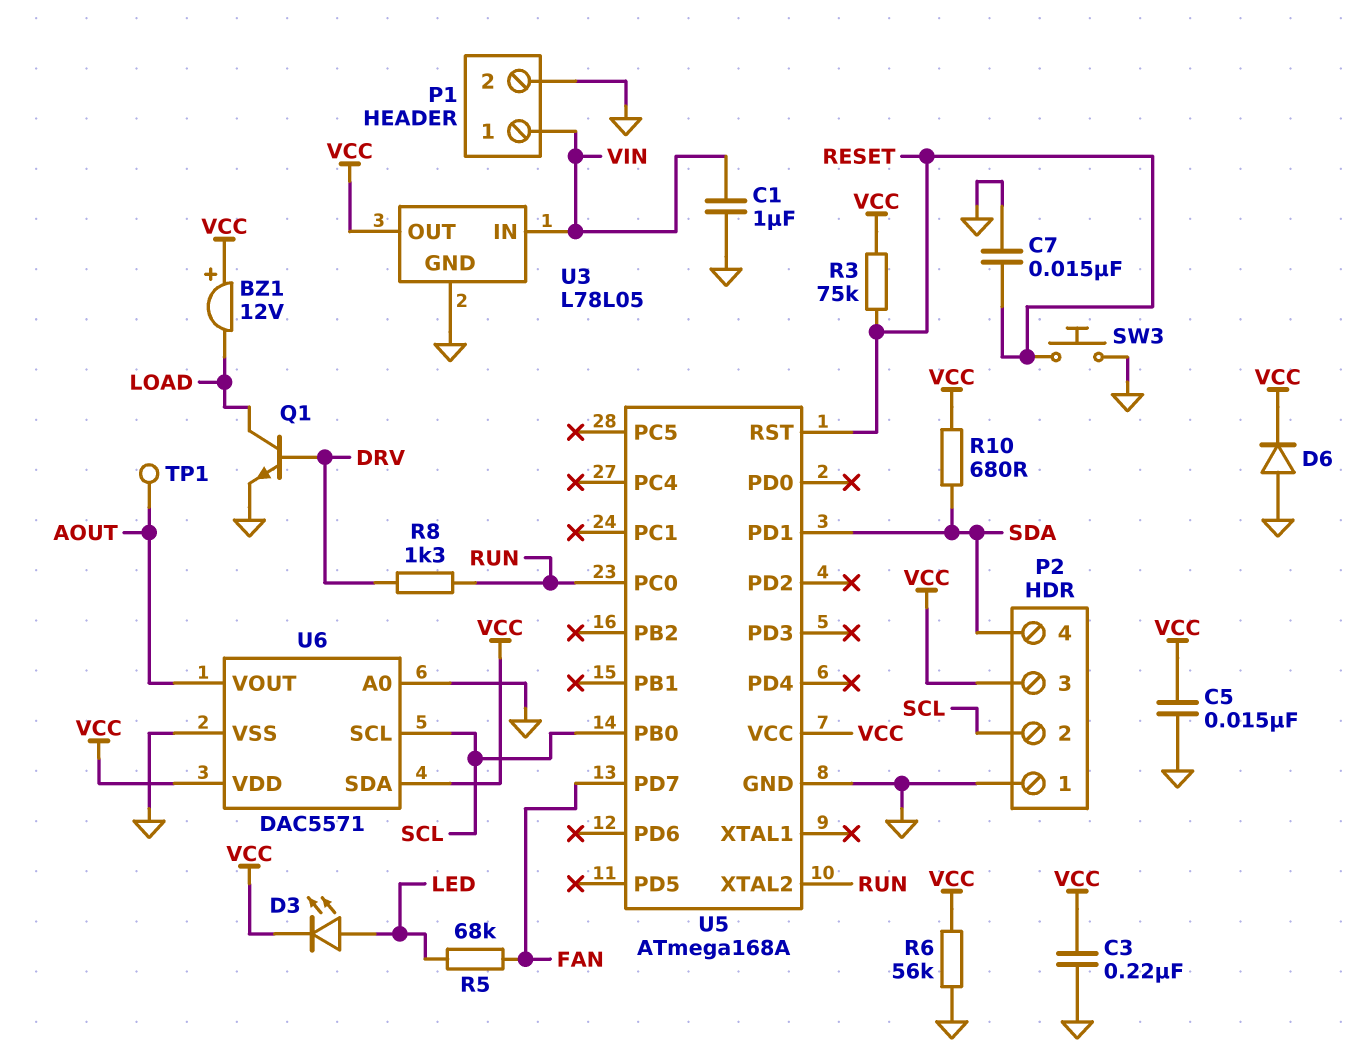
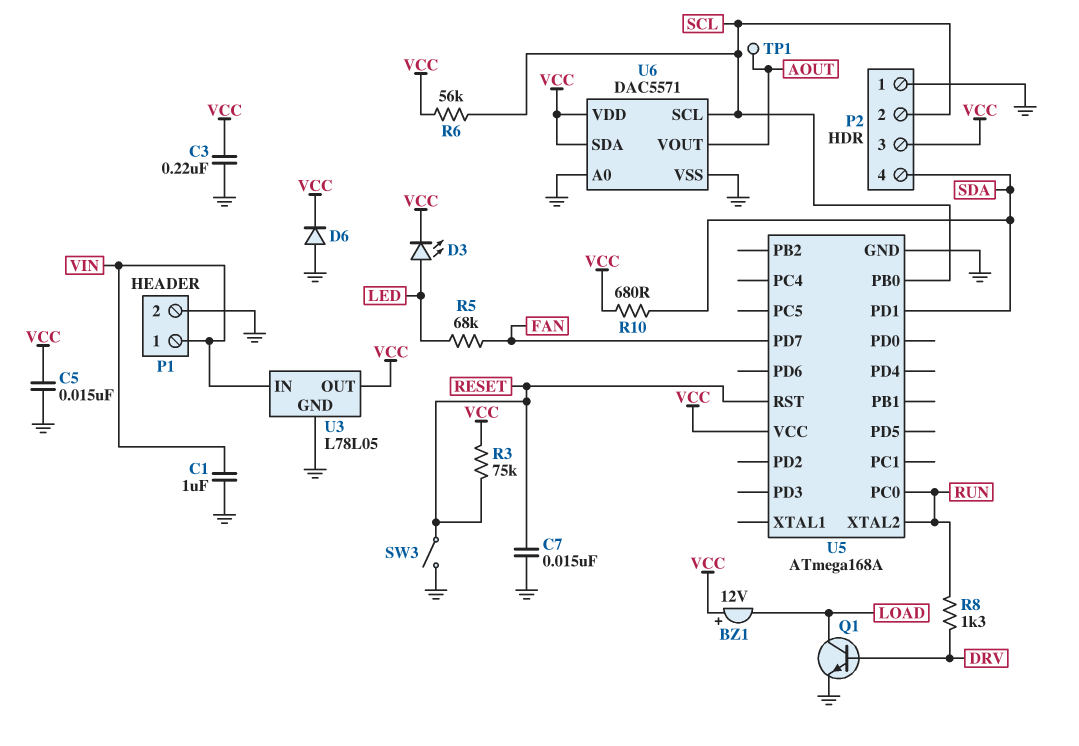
R6: 56k (GND, VCC) -> 56k (SCL, VCC)
SW3: button (GND, RESET) -> switch (GND, RESET)

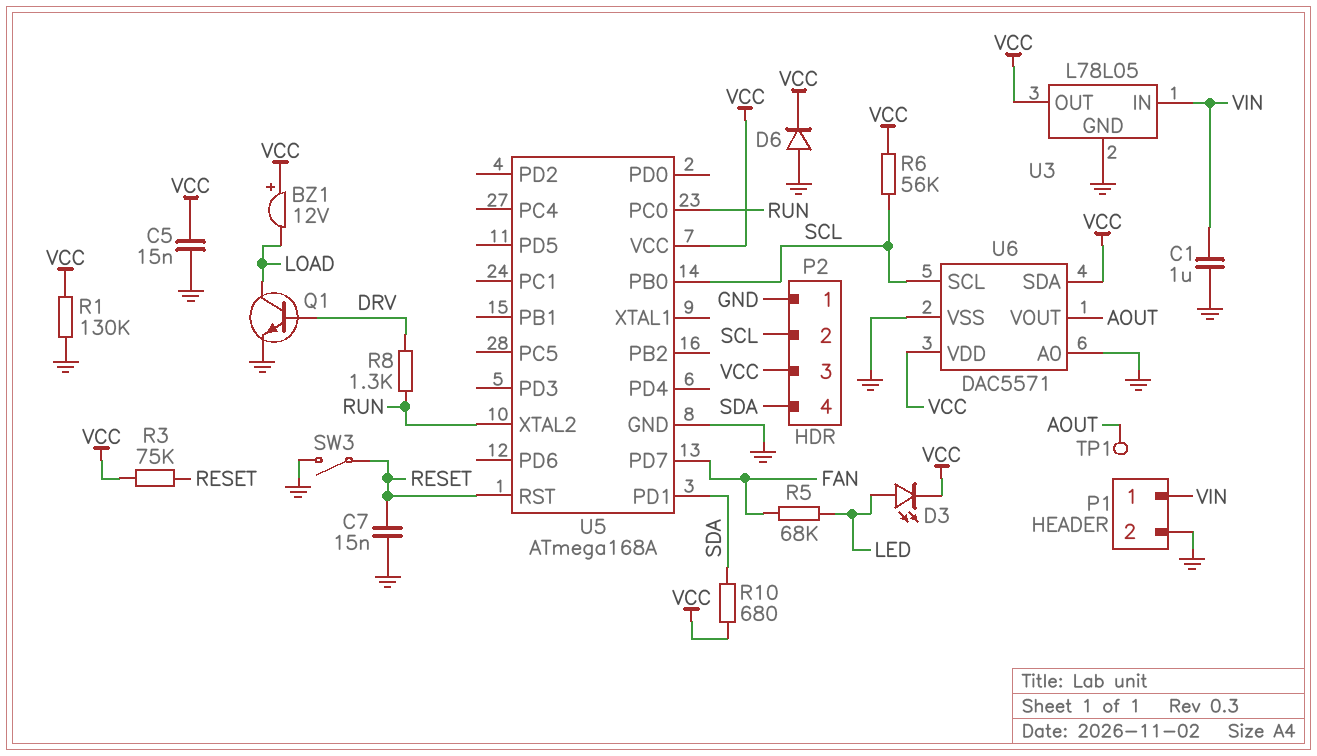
C3: 220nF (GND, VCC) -> none
R1: none -> 130k (GND, VCC)

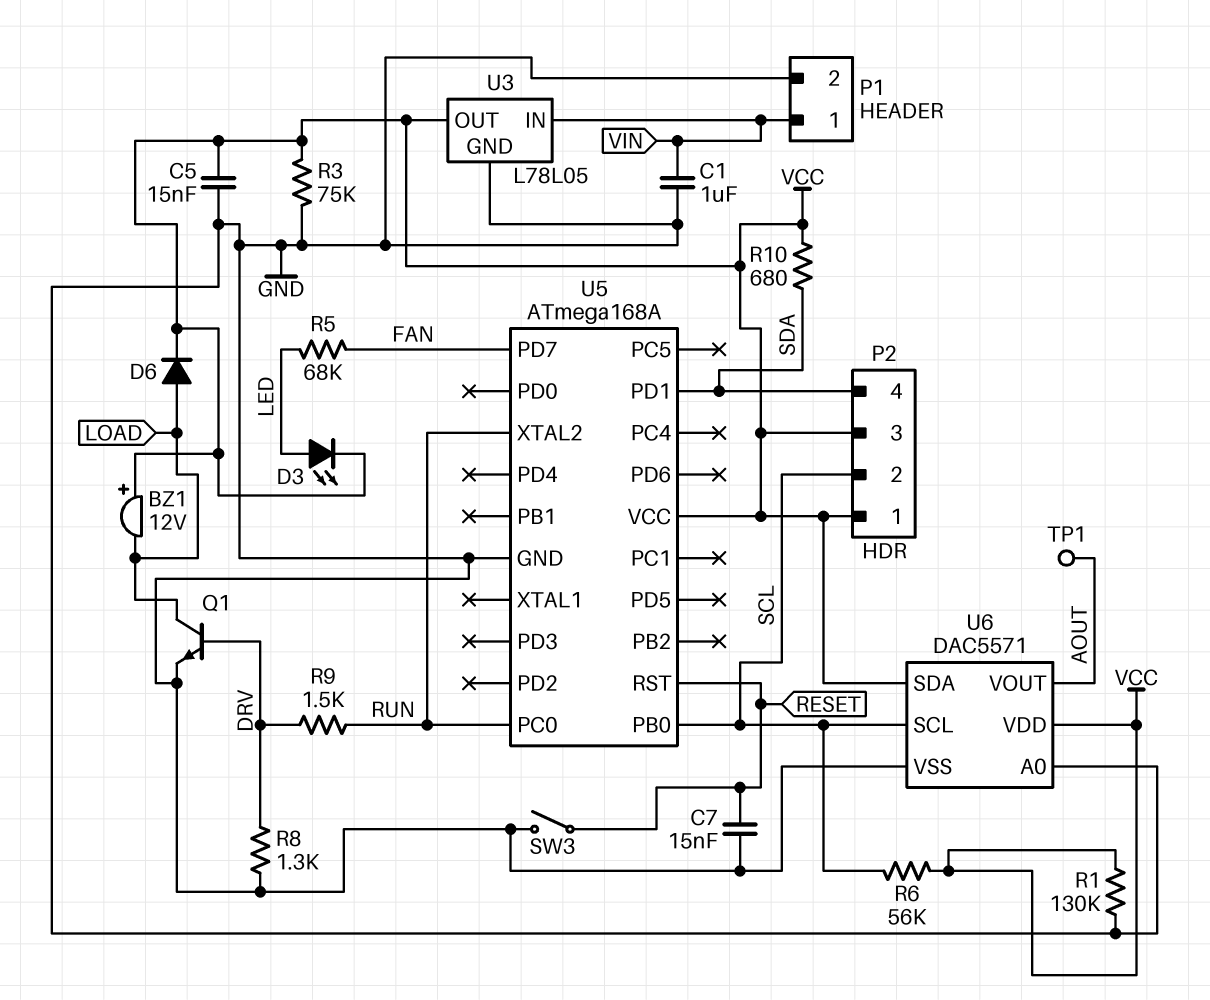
D6: diode (A GND, K VCC) -> diode (A LOAD, K VCC)
P2 pin 1: GND -> VCC
R3: 75k (RESET, VCC) -> 75k (GND, VCC)
R8: 1.3k (DRV, RUN) -> 1.3k (DRV, GND)
R9: none -> 1.5k (DRV, RUN)

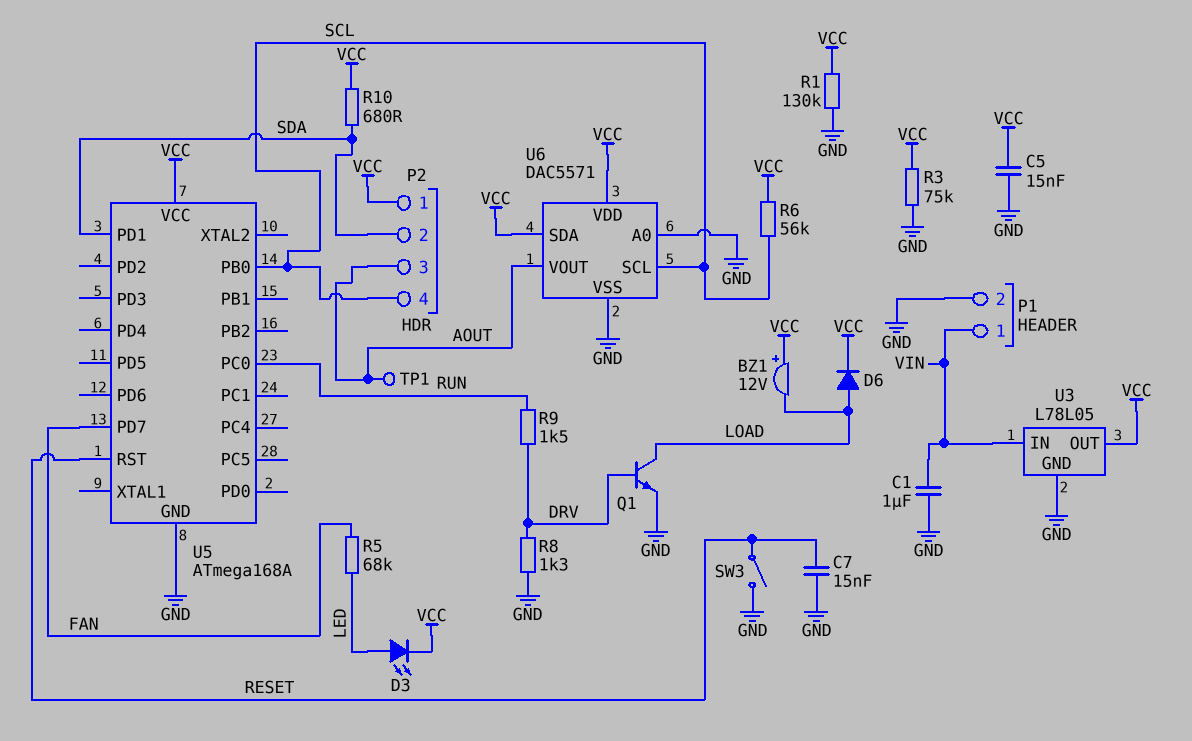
P2 pin 2: SCL -> SDA
P2 pin 3: VCC -> AOUT
P2 pin 4: SDA -> SCL
U5 pin XTAL2: RUN -> none

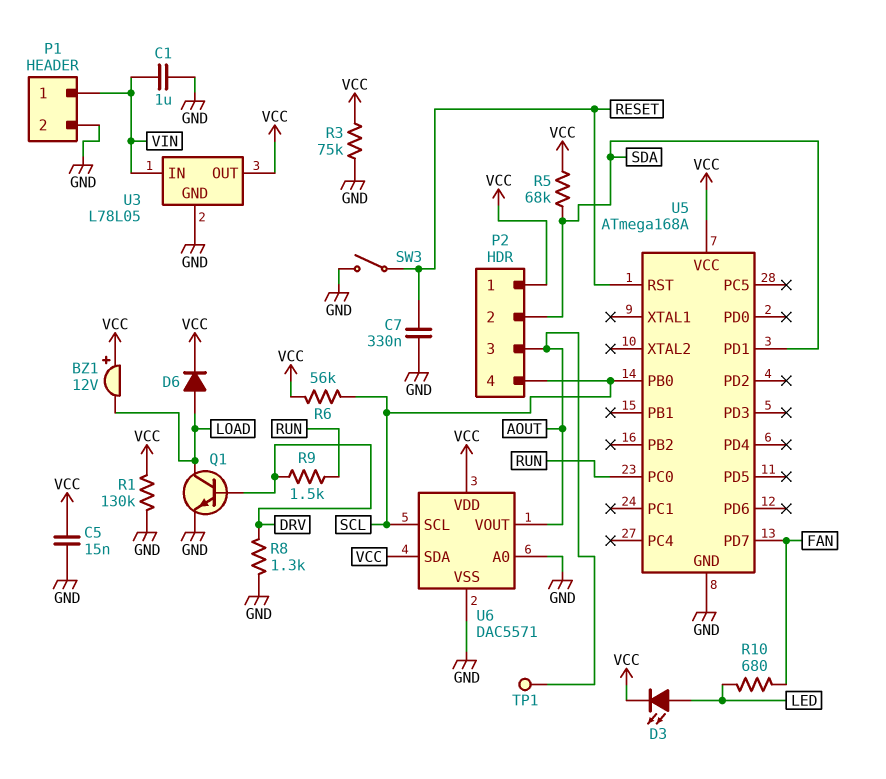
C7: 15nF (GND, RESET) -> 330nF (GND, RESET)
R5: 68k (FAN, LED) -> 68k (SDA, VCC)
R10: 680 (SDA, VCC) -> 680 (FAN, LED)

